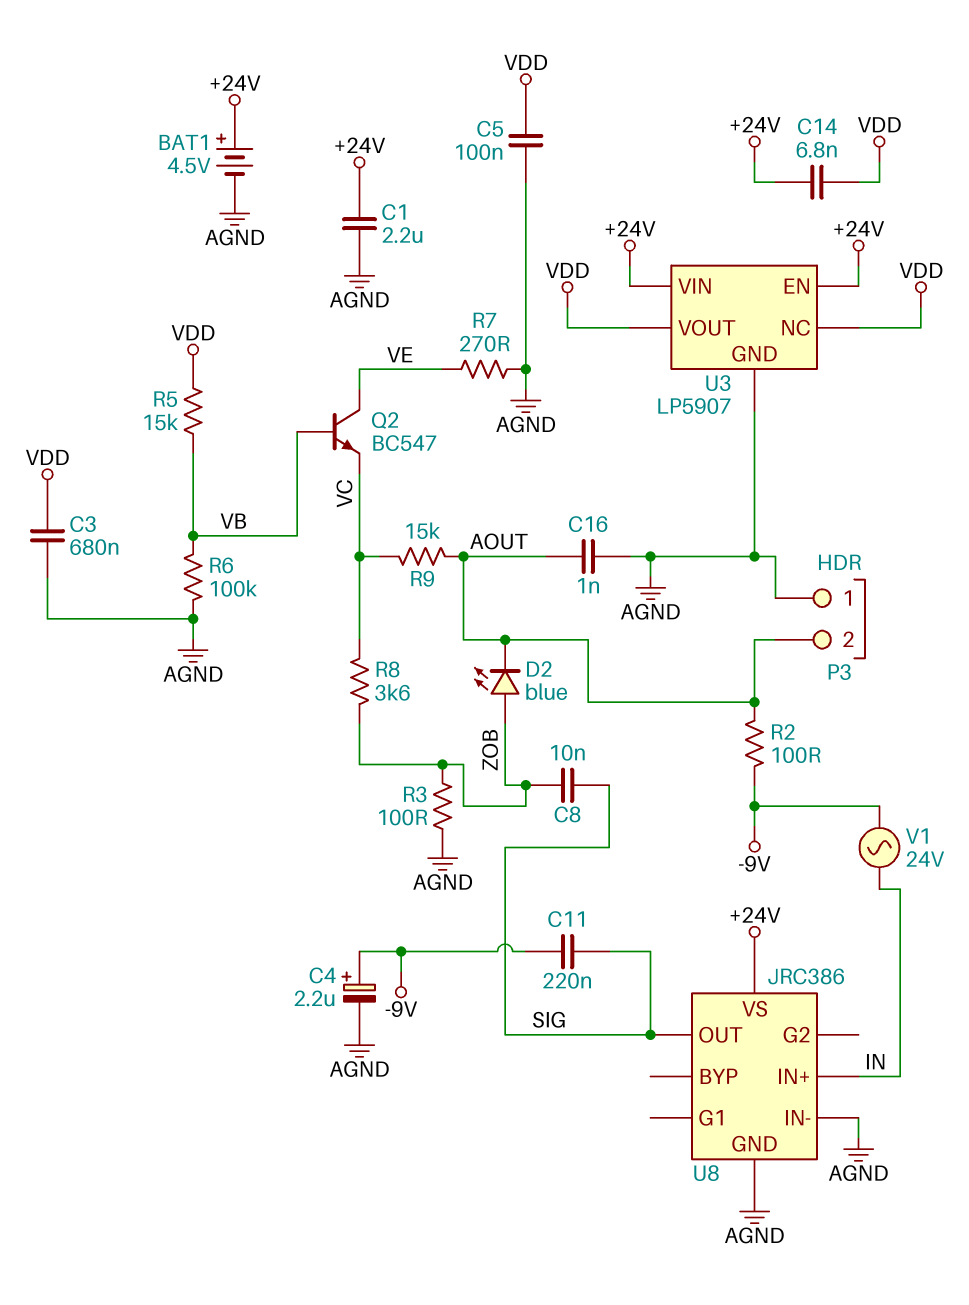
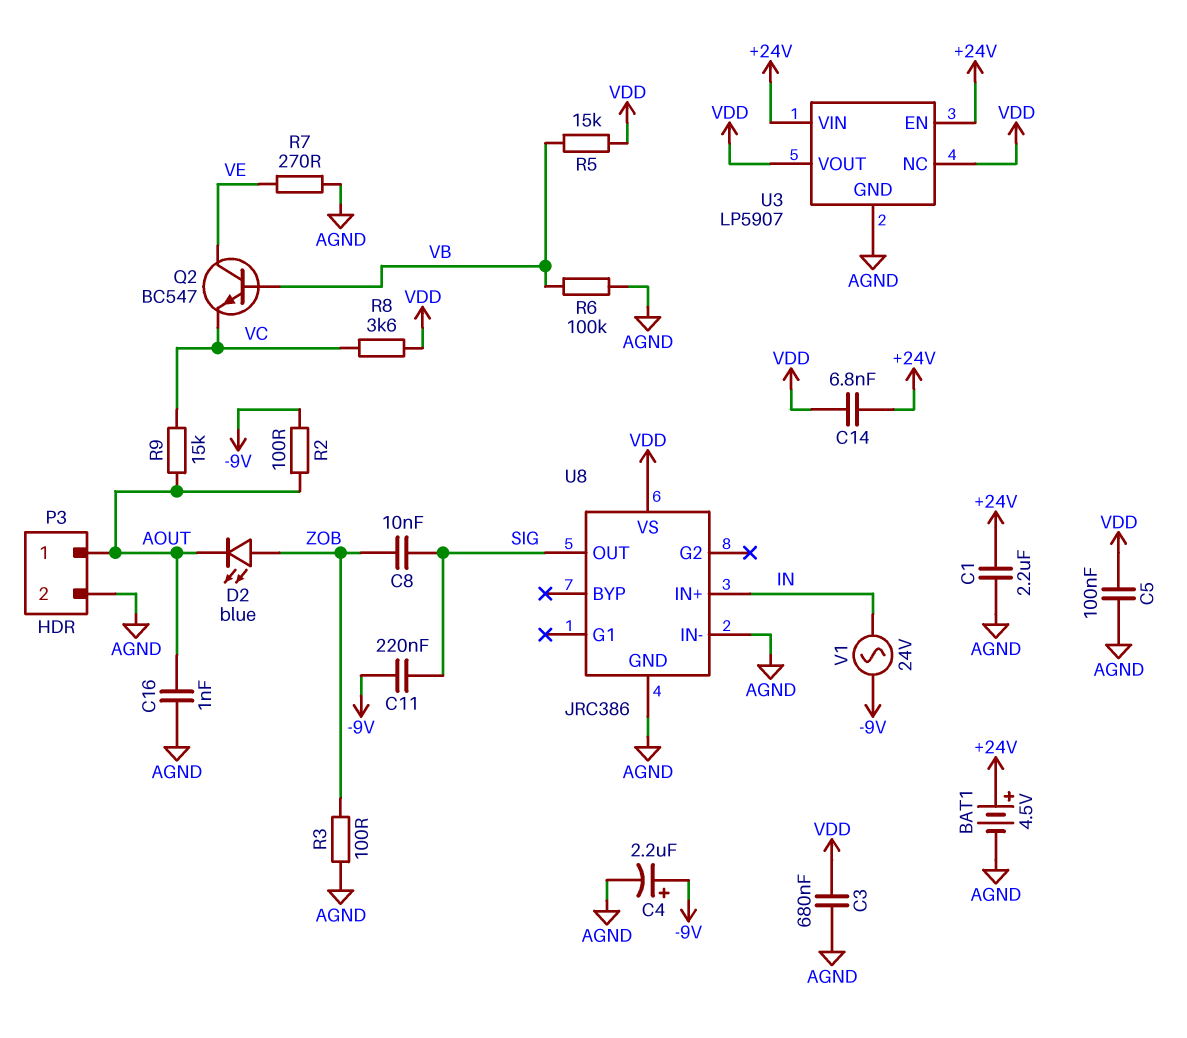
P3 pin 1: AGND -> AOUT
P3 pin 2: AOUT -> AGND
R8: 3.6k (VC, ZOB) -> 3.6k (VC, VDD)
U8 pin VS: +24V -> VDD

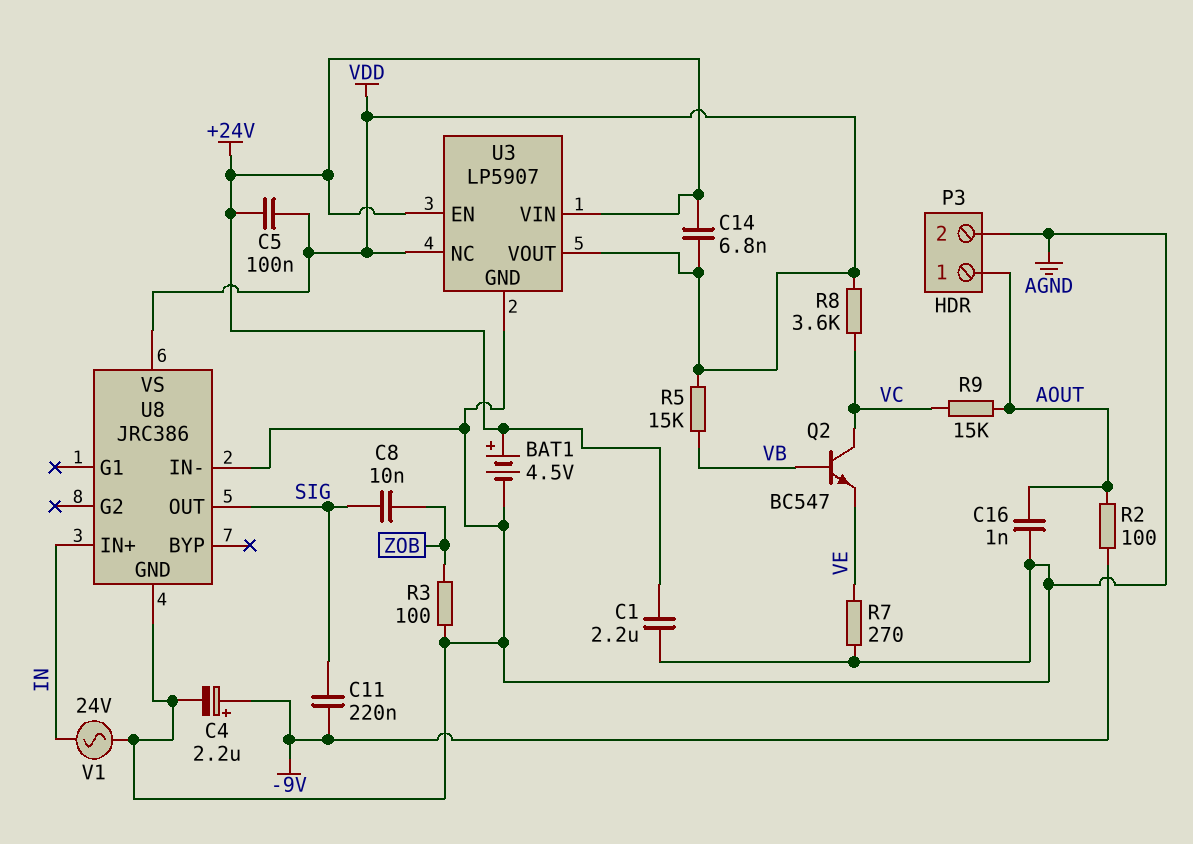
C3: 680nF (AGND, VDD) -> none
C5: 100nF (AGND, VDD) -> 100nF (+24V, VDD)
D2: LED blue (A ZOB, K AOUT) -> none
Q2: NPN BC547 (B VB, C VE, E VC) -> NPN BC547 (B VB, C VC, E VE)
R6: 100k (AGND, VB) -> none
V1: AC 24V (-9V, IN) -> AC 24V (AGND, IN)

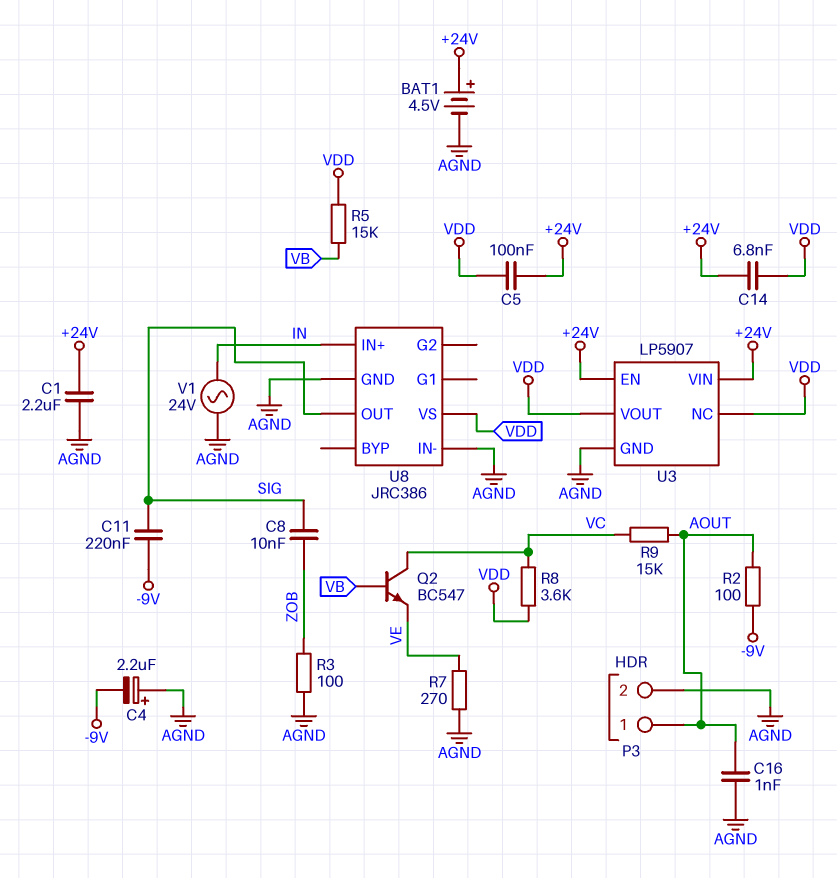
C4: 2.2uF (plus -9V, minus AGND) -> 2.2uF (plus AGND, minus -9V)

